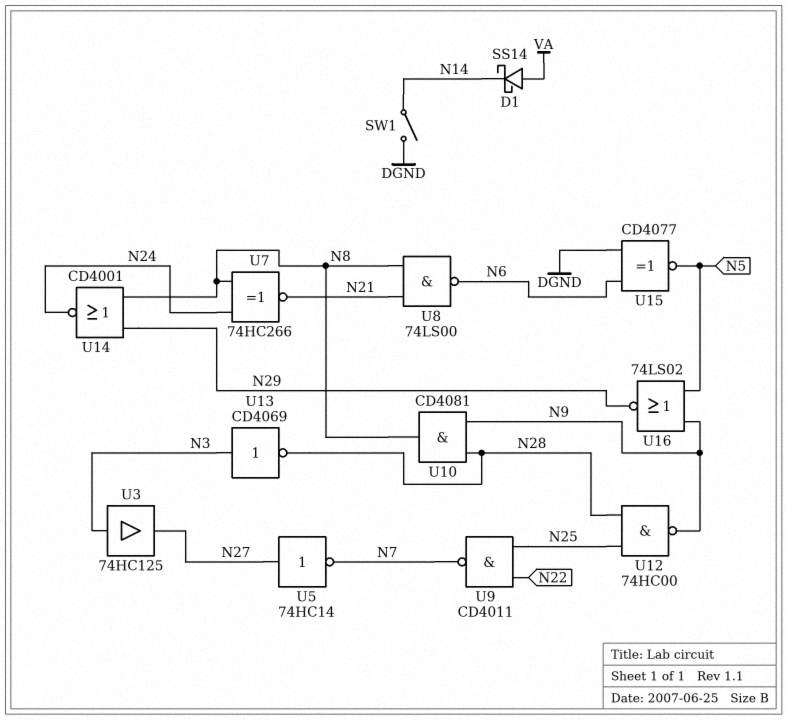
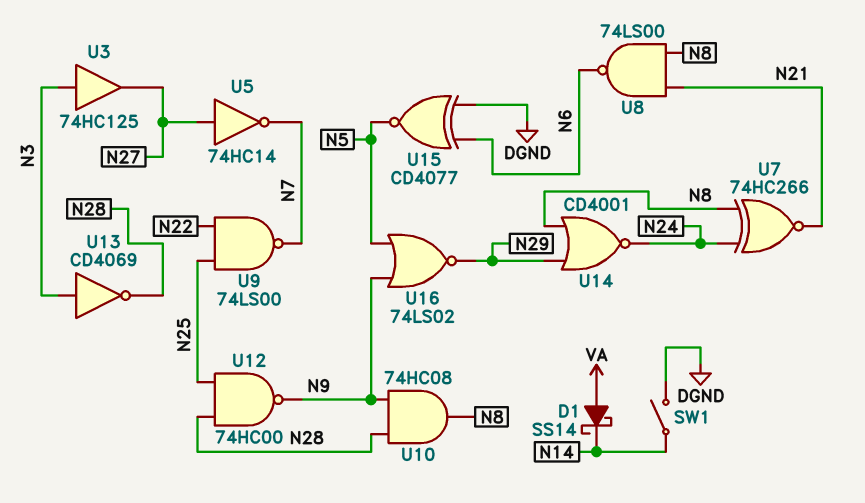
U9: NAND CD4011 (in N22, in N25, out N7) -> NAND 74LS00 (in N22, in N25, out N7)
U10: AND CD4081 (in N9, in N28, out N8) -> AND 74HC08 (in N9, in N28, out N8)

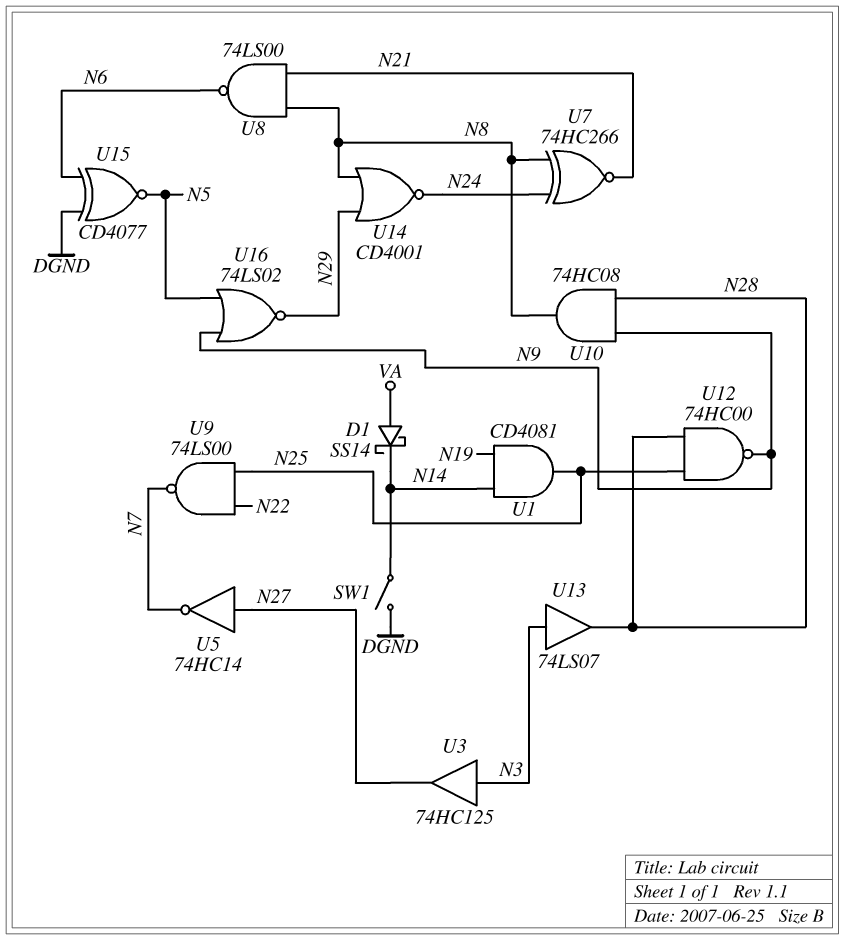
U1: none -> AND CD4081 (in N14, in N19, out N25)
U13: NOT CD4069 (in N3, out N28) -> buffer 74LS07 (in N3, out N28)

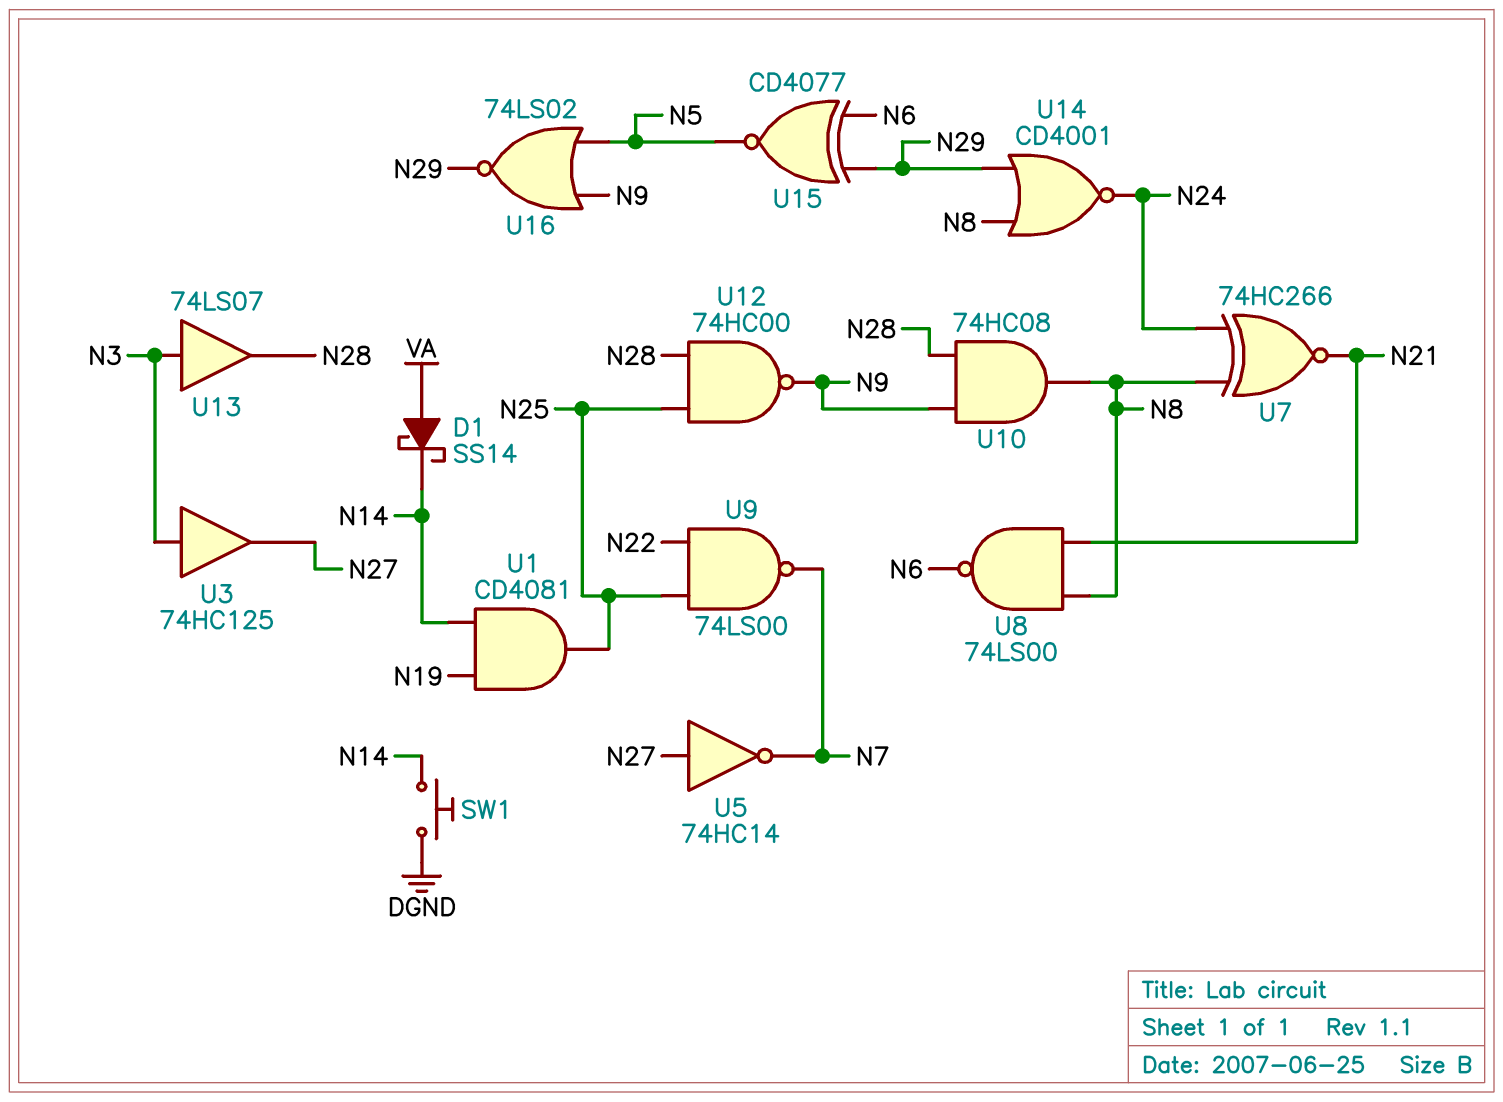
SW1: switch (DGND, N14) -> button (DGND, N14)
U15: XNOR CD4077 (in DGND, in N6, out N5) -> XNOR CD4077 (in N6, in N29, out N5)

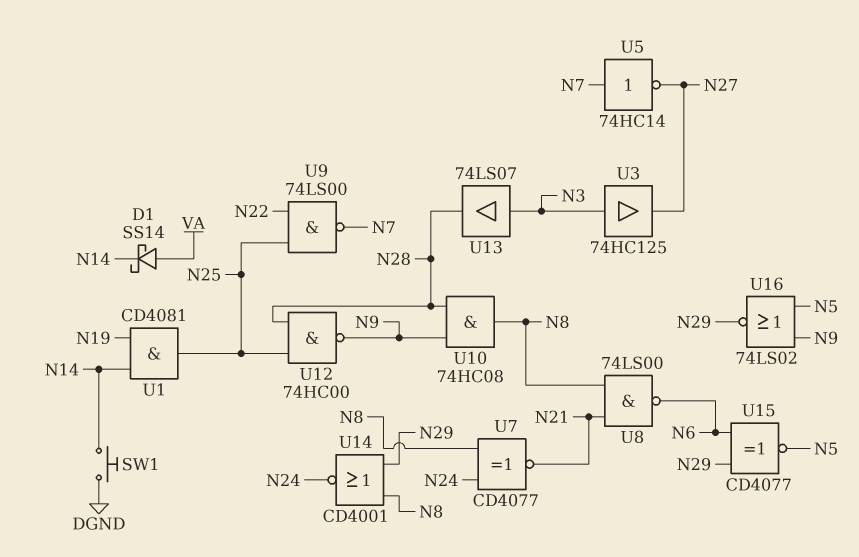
U5: NOT 74HC14 (in N27, out N7) -> NOT 74HC14 (in N7, out N27)
U7: XNOR 74HC266 (in N8, in N24, out N21) -> XNOR CD4077 (in N8, in N24, out N21)

